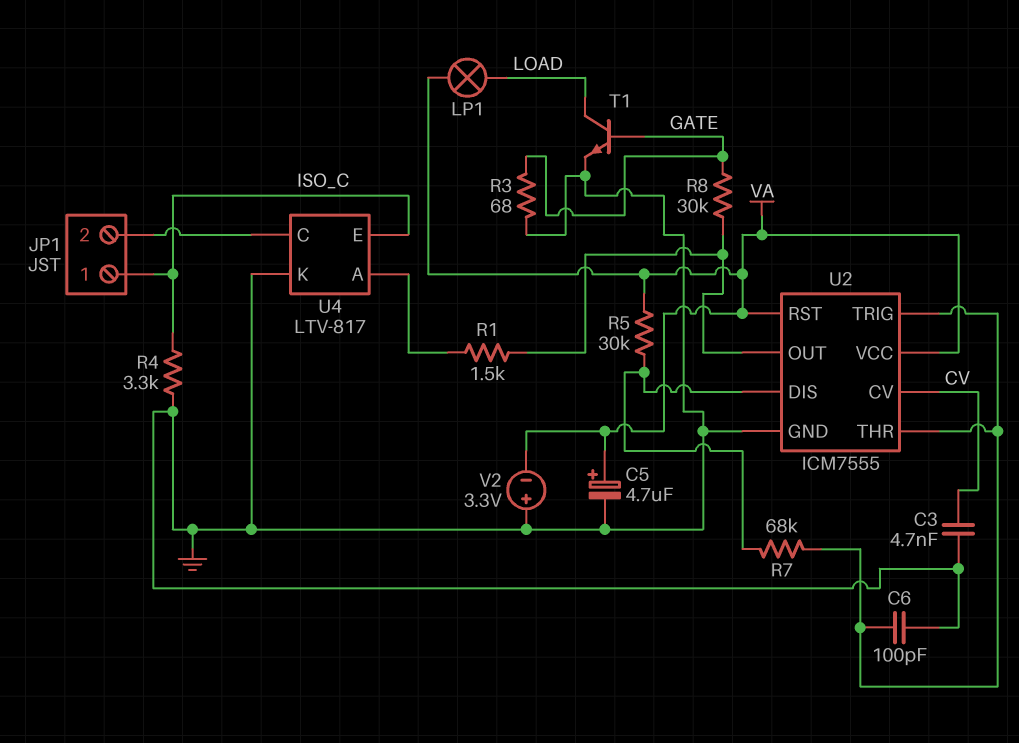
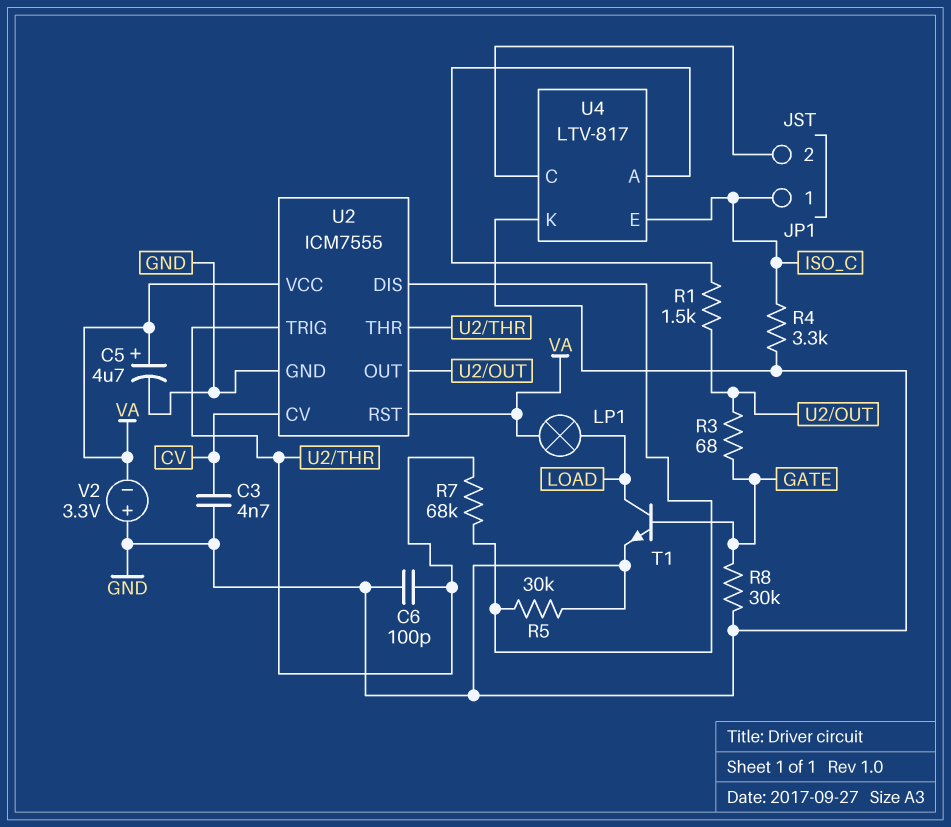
R3: 68 (GATE, GND) -> 68 (GATE, U2/OUT)
R5: 30k (U2/DIS, VA) -> 30k (GND, U2/DIS)
R8: 30k (GATE, U2/OUT) -> 30k (GATE, GND)

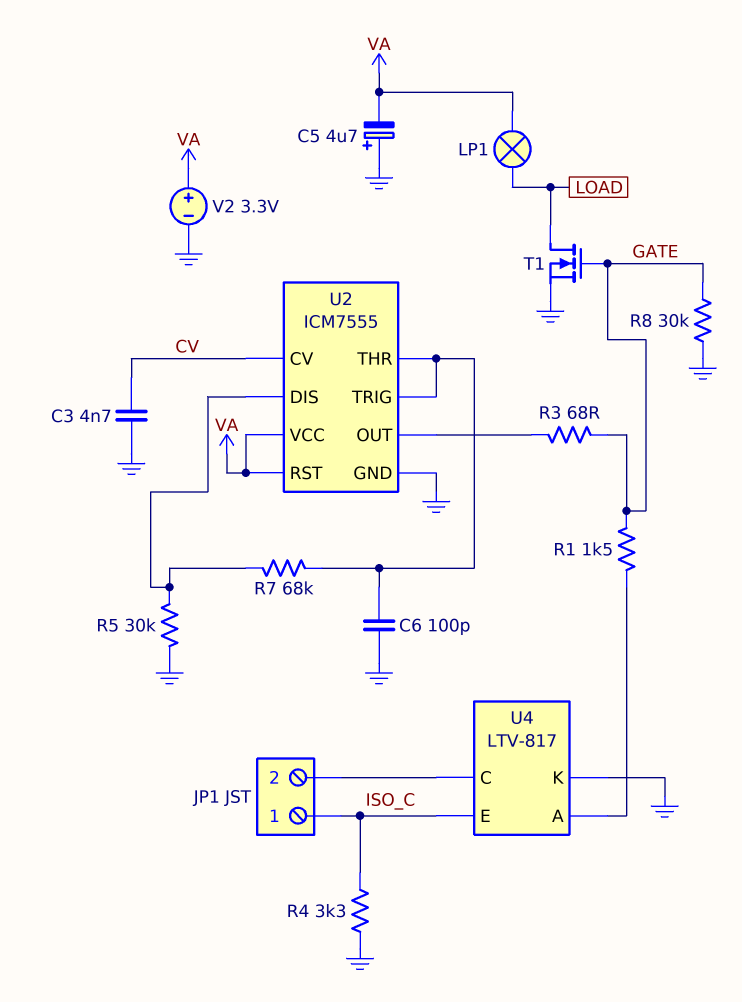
C5: 4.7uF (plus VA, minus GND) -> 4.7uF (plus GND, minus VA)
R1: 1.5k (U2/OUT, U4/A) -> 1.5k (GATE, U4/A)
T1: NPN (B GATE, C LOAD, E GND) -> NMOS (G GATE, D LOAD, S GND)
V2: 3.3V (plus GND, minus VA) -> 3.3V (plus VA, minus GND)

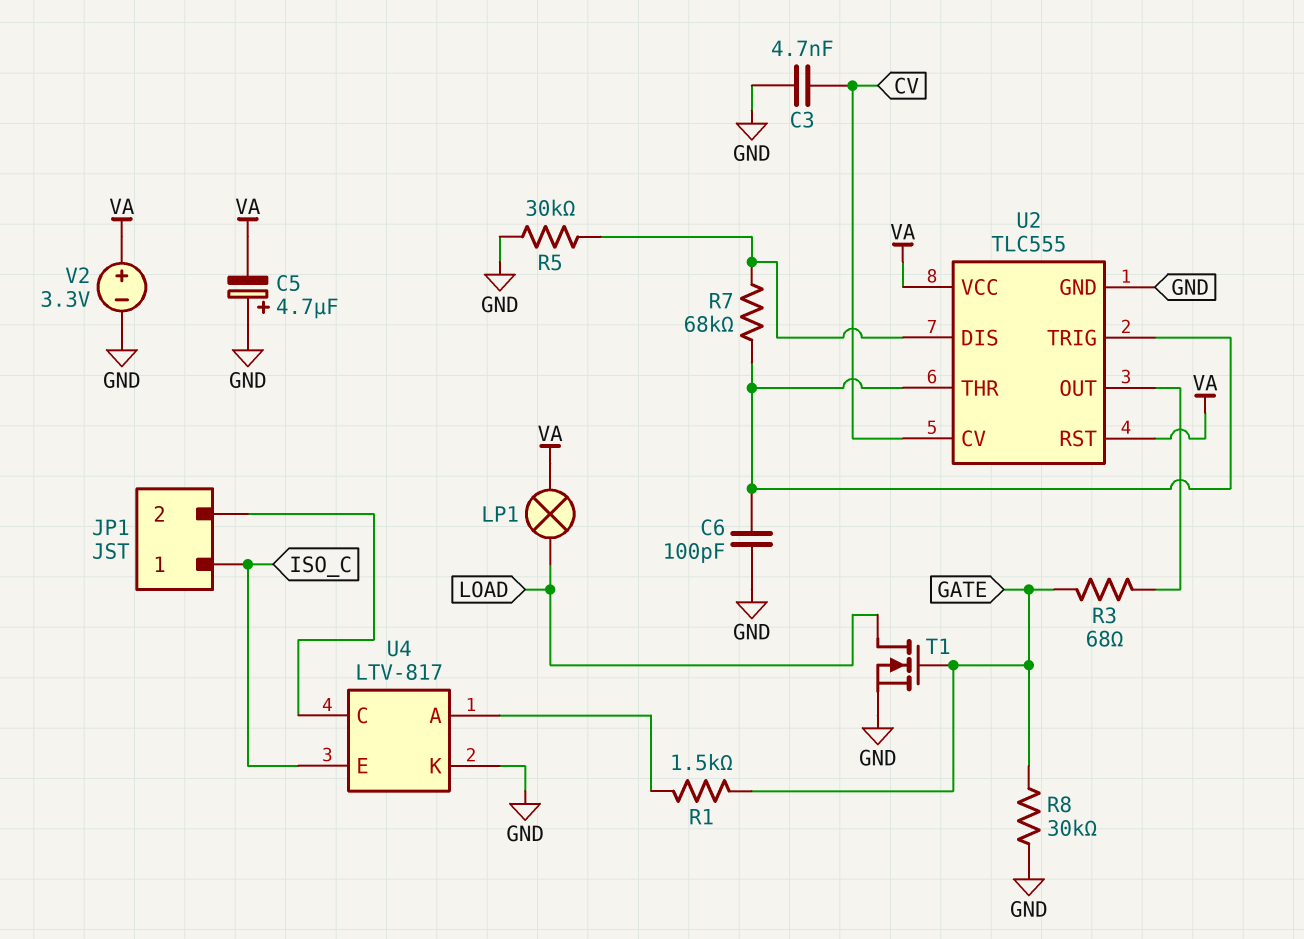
R4: 3.3k (GND, ISO_C) -> none
U2: ICM7555 -> TLC555

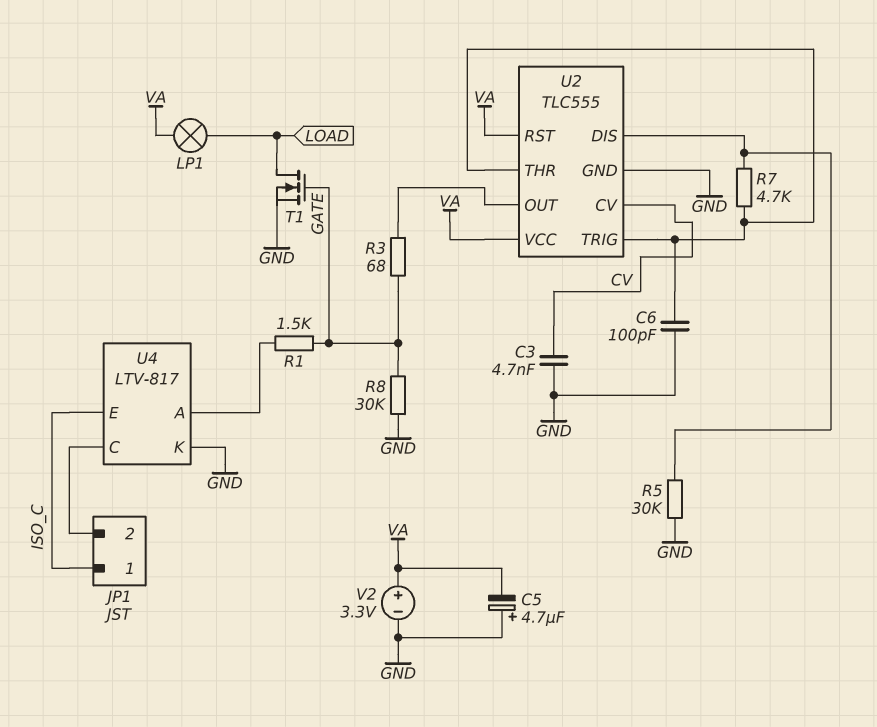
R7: 68k (U2/DIS, U2/THR) -> 4.7k (U2/DIS, U2/THR)

